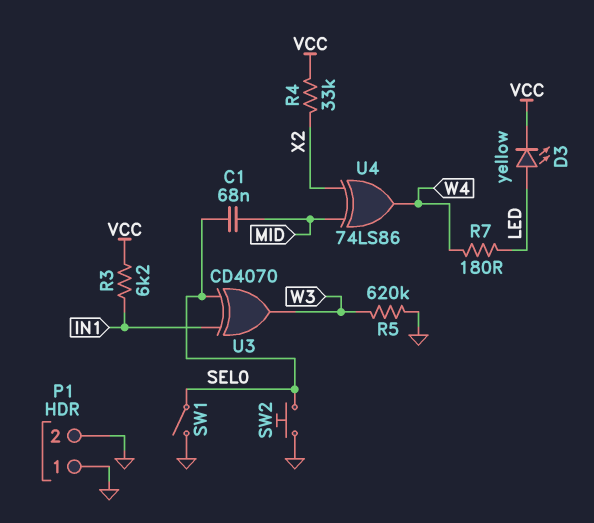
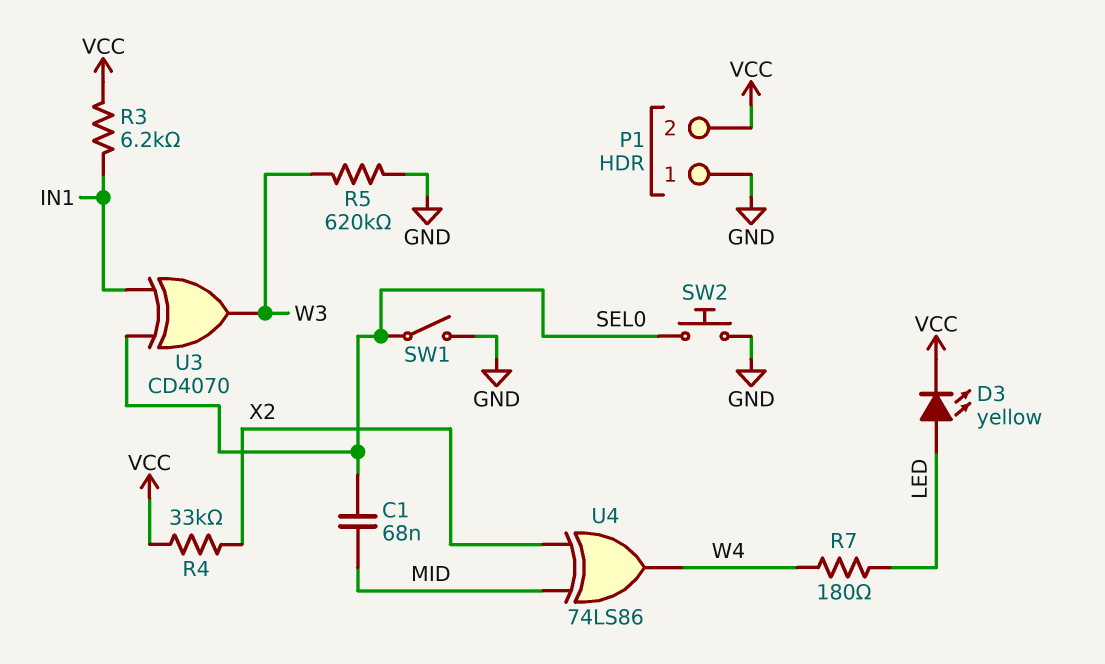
P1 pin 2: GND -> VCC

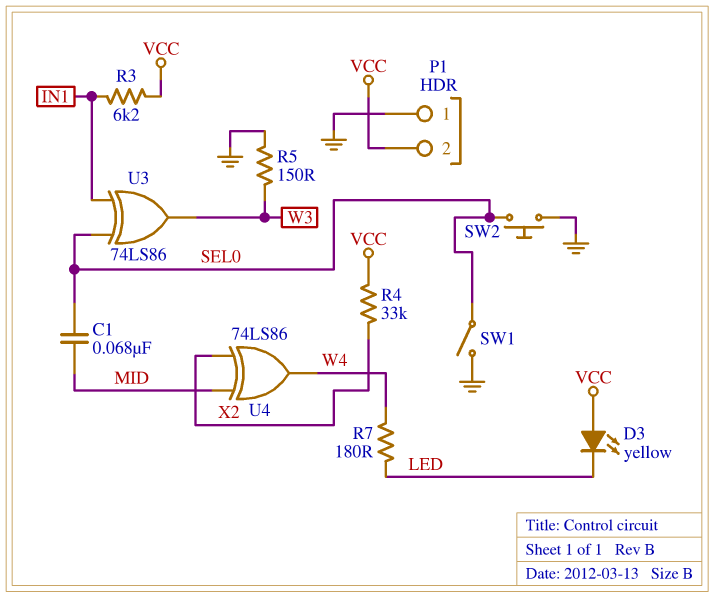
D3: LED yellow (A LED, K VCC) -> LED yellow (A VCC, K LED)
R5: 620k (GND, W3) -> 150 (GND, W3)
U3: XOR CD4070 (in IN1, in SEL0, out W3) -> XOR 74LS86 (in IN1, in SEL0, out W3)

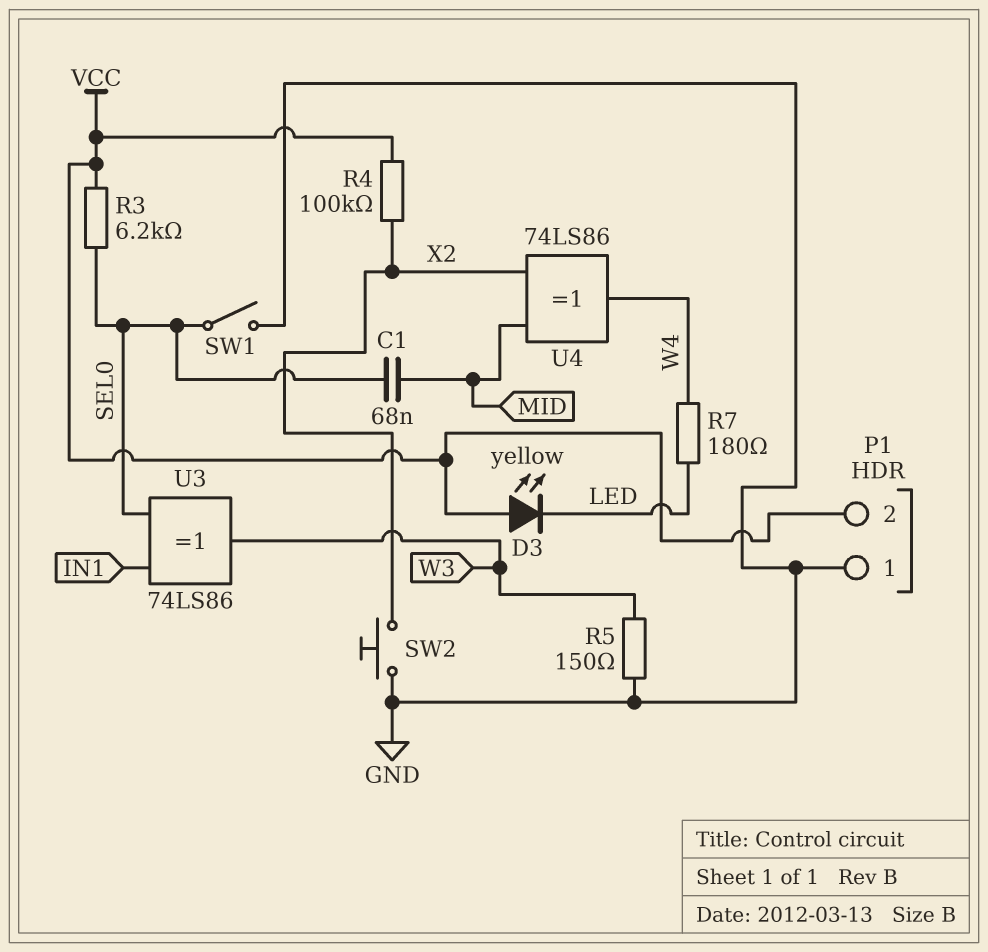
R3: 6.2k (IN1, VCC) -> 6.2k (SEL0, VCC)
R4: 33k (VCC, X2) -> 100k (VCC, X2)
SW2: button (GND, SEL0) -> button (GND, X2)

